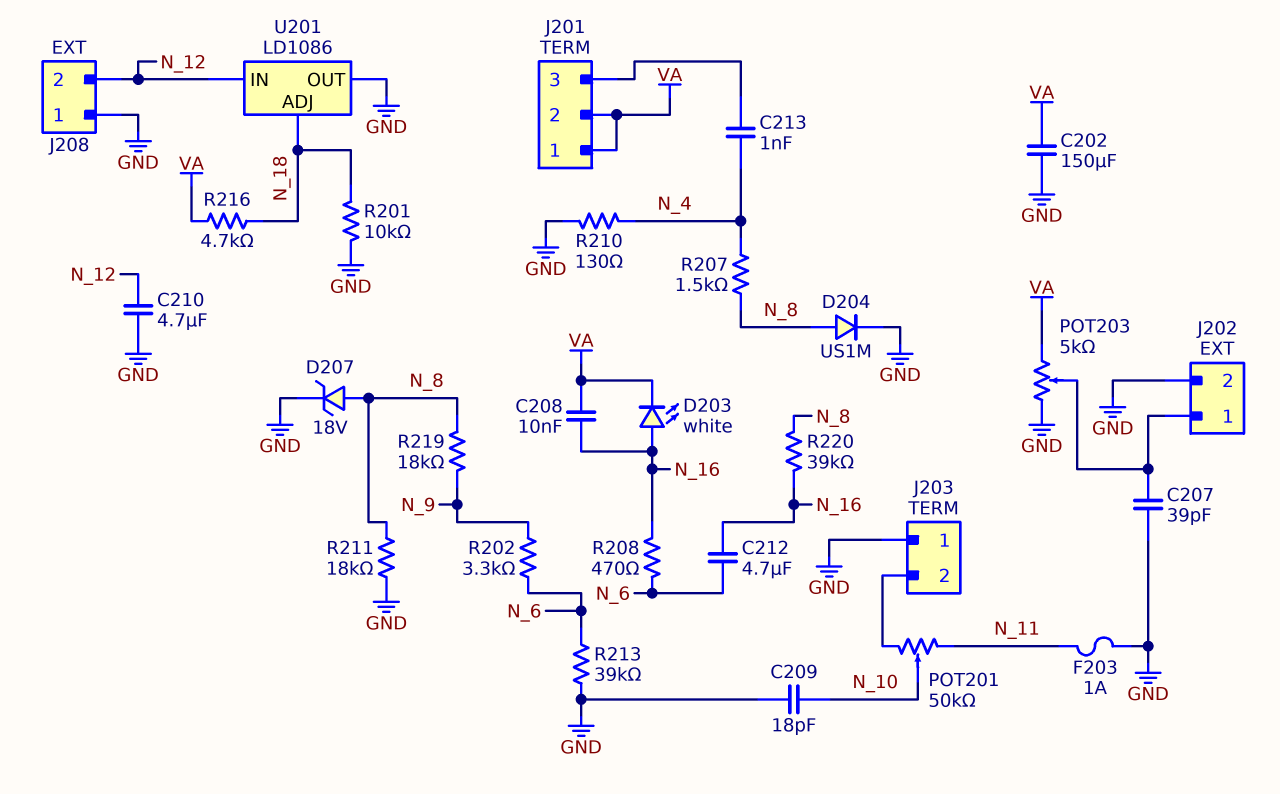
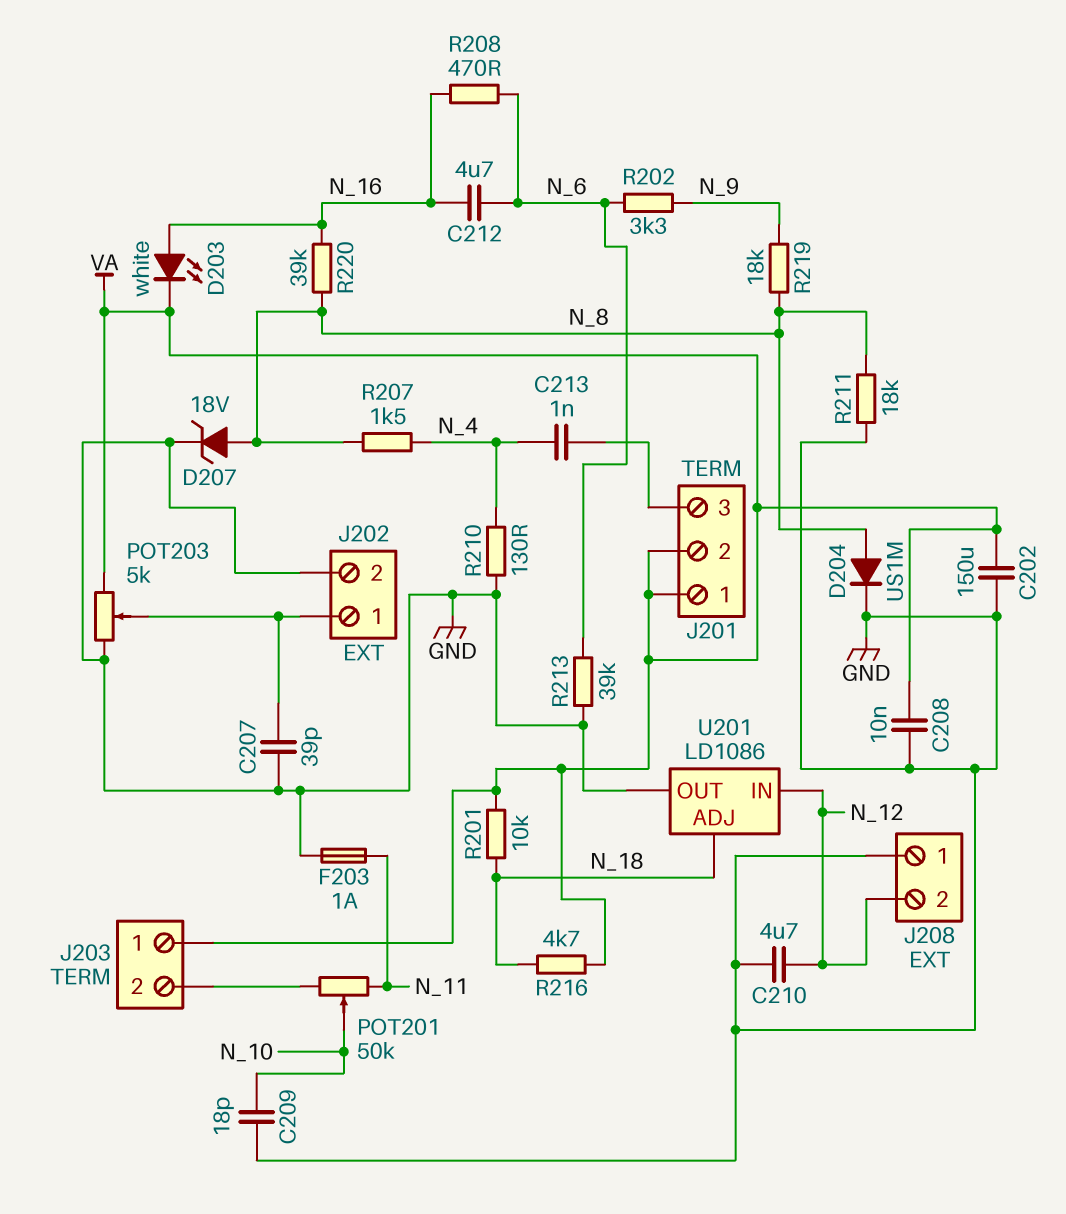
C208: 10nF (N_16, VA) -> 10nF (GND, VA)
J203 pin 1: GND -> VA
R201: 10k (GND, N_18) -> 10k (N_18, VA)

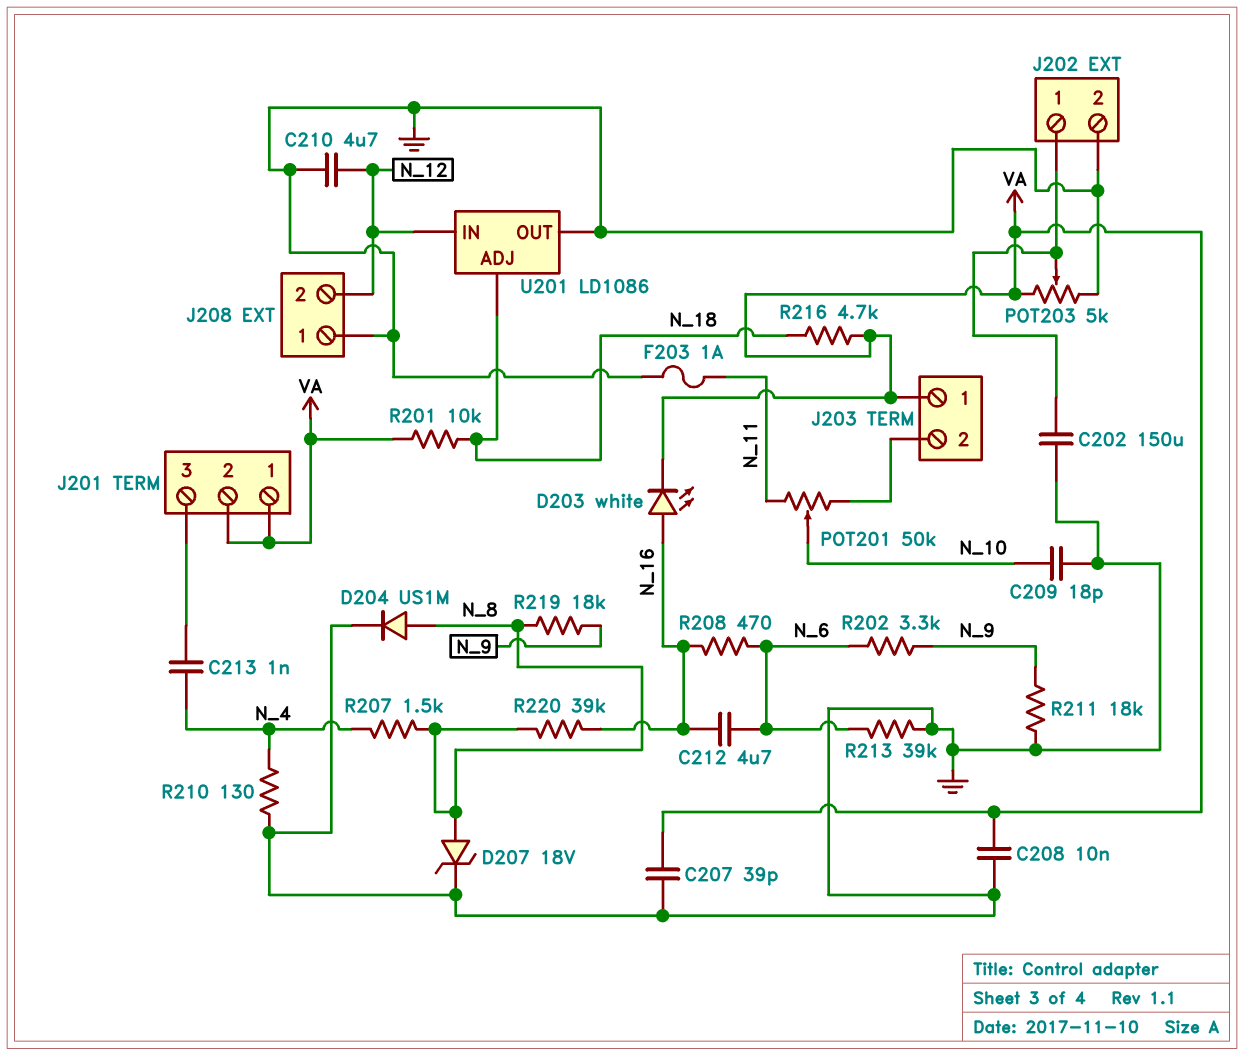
C202: 150uF (GND, VA) -> 150uF (GND, J202/1)
C207: 39pF (GND, J202/1) -> 39pF (GND, VA)
R211: 18k (GND, N_8) -> 18k (GND, N_9)

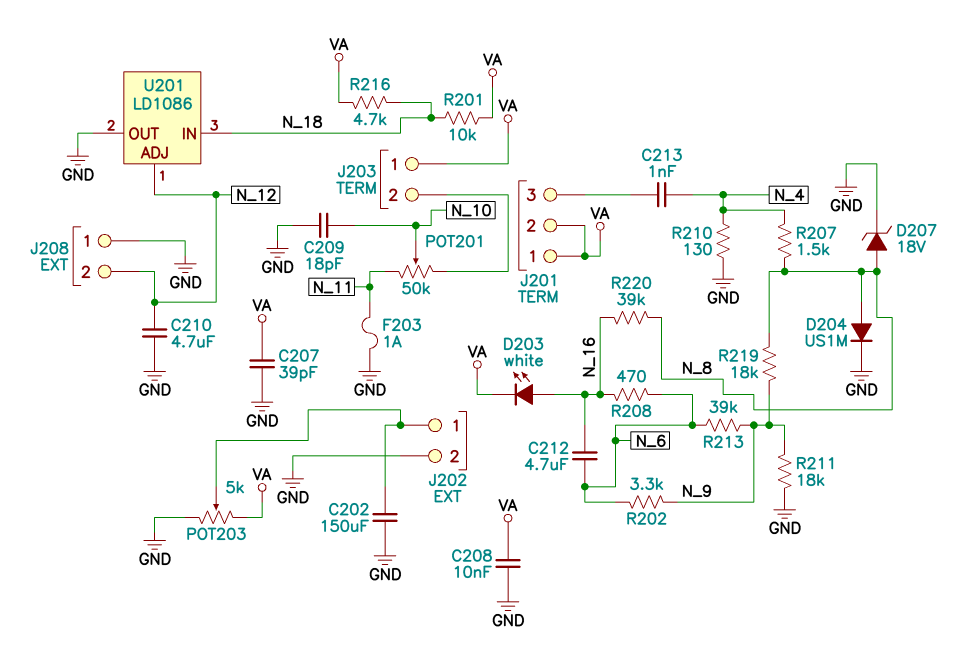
R213: 39k (GND, N_6) -> 39k (N_6, N_9)
U201 pin ADJ: N_18 -> N_12
U201 pin IN: N_12 -> N_18

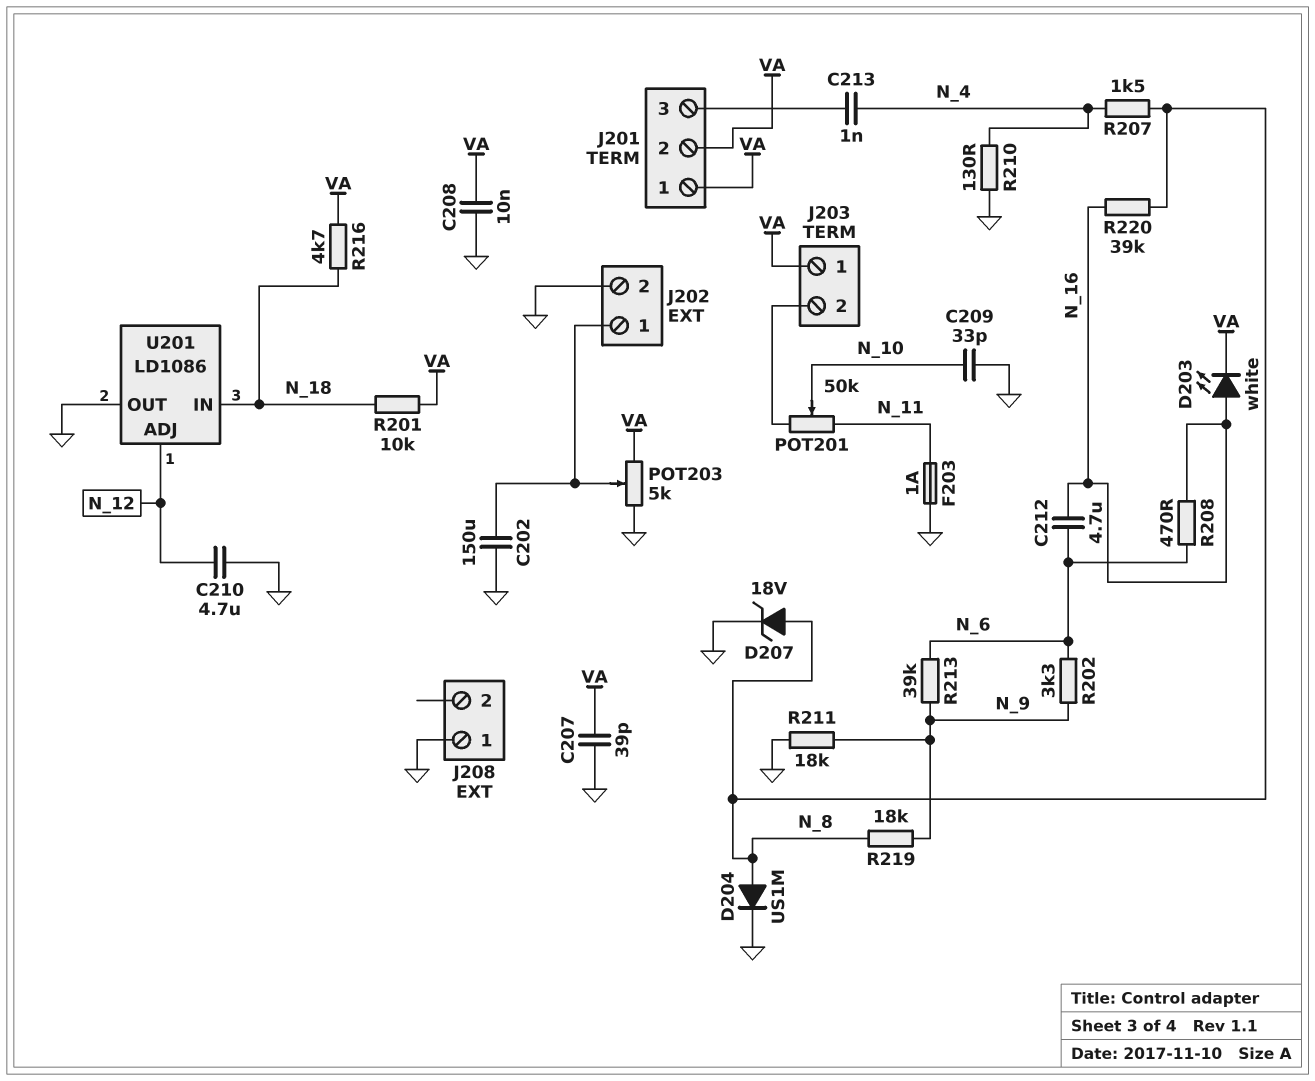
C209: 18pF (GND, N_10) -> 33pF (GND, N_10)
J208 pin 2: N_12 -> none

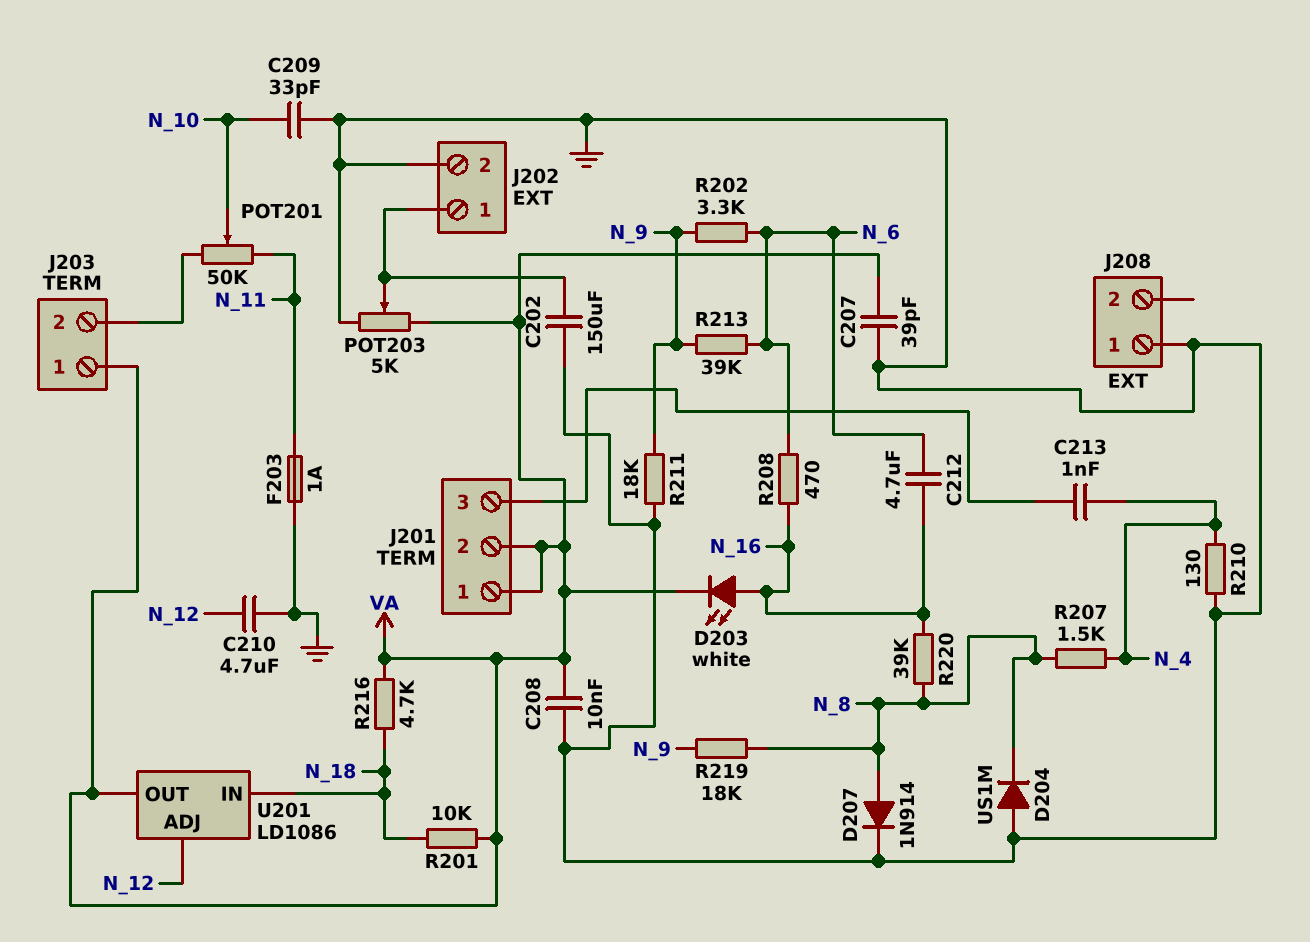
D204: diode US1M (A N_8, K GND) -> diode US1M (A GND, K N_8)
D207: zener 18V (A N_8, K GND) -> diode 1N914 (A N_8, K GND)
U201 pin OUT: GND -> VA

